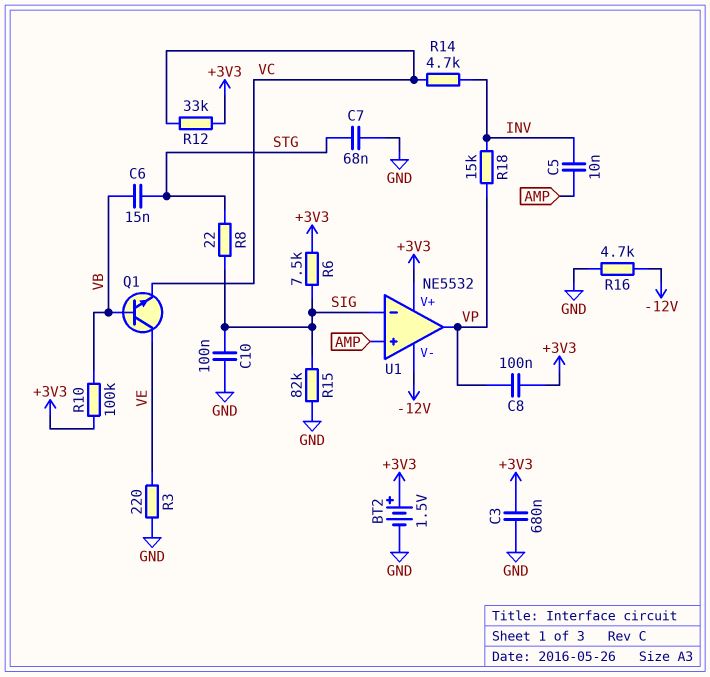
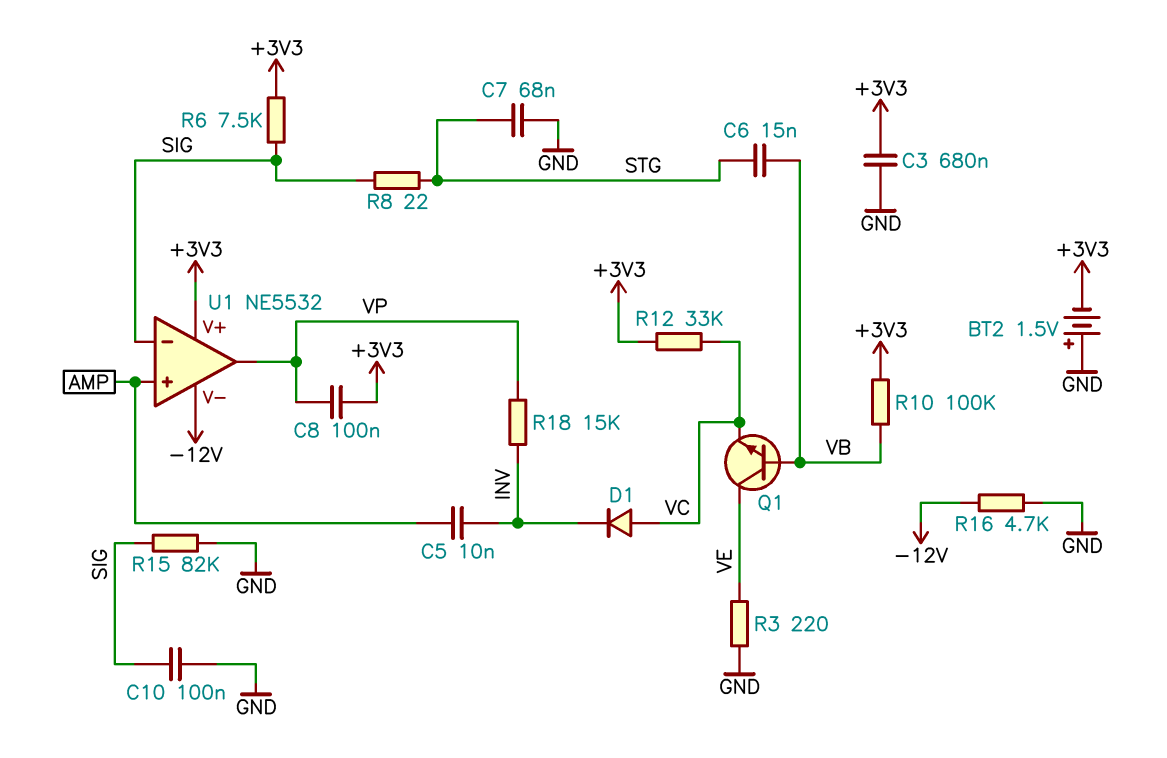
BT2: 1.5V (plus +3V3, minus GND) -> 1.5V (plus GND, minus +3V3)
D1: none -> diode (A VC, K INV)
R14: 4.7k (INV, VC) -> none

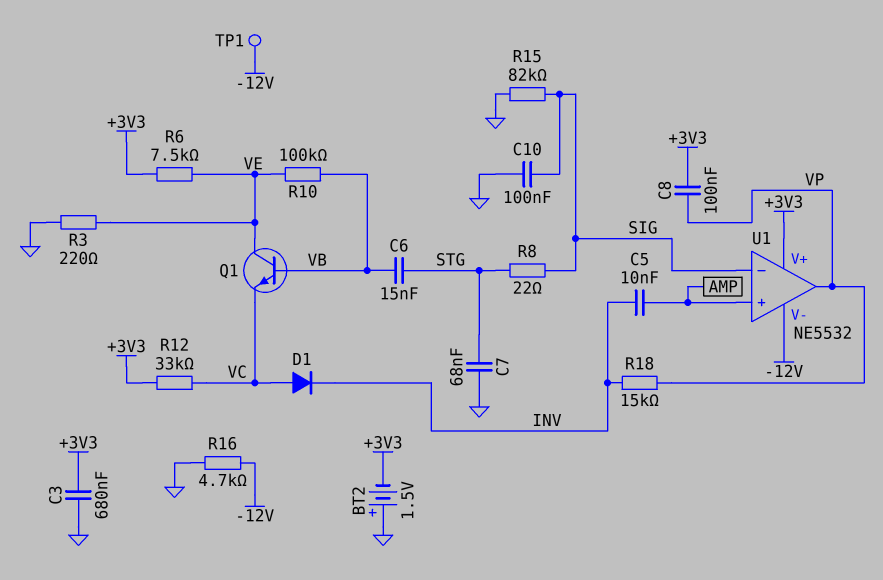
R6: 7.5k (+3V3, SIG) -> 7.5k (+3V3, VE)
R10: 100k (+3V3, VB) -> 100k (VB, VE)
TP1: none -> test point (-12V)

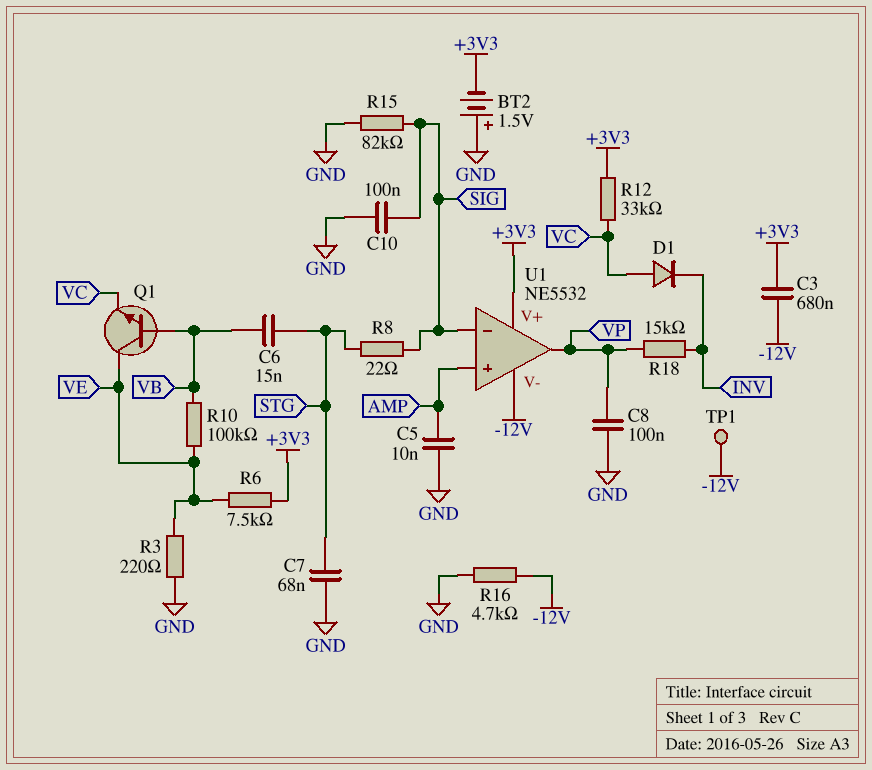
C3: 680nF (+3V3, GND) -> 680nF (+3V3, -12V)
C5: 10nF (AMP, INV) -> 10nF (AMP, GND)
C8: 100nF (+3V3, VP) -> 100nF (GND, VP)

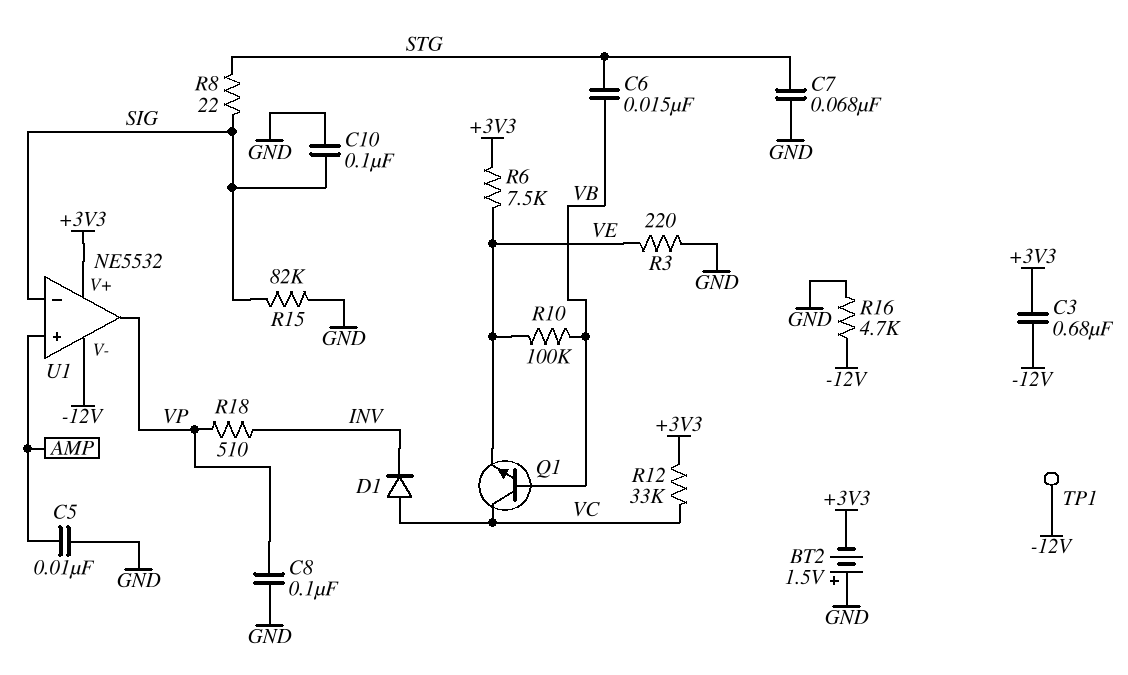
Q1: NPN (B VB, C VE, E VC) -> NPN (B VB, C VC, E VE)
R18: 15k (INV, VP) -> 510 (INV, VP)

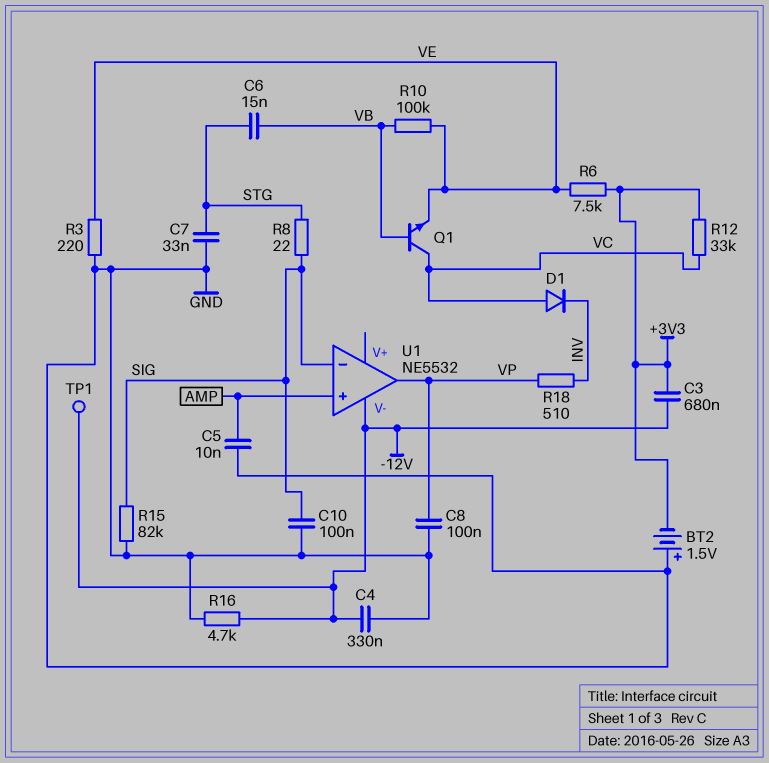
C4: none -> 330nF (-12V, GND)
C7: 68nF (GND, STG) -> 33nF (GND, STG)
U1 pin V+: +3V3 -> none

